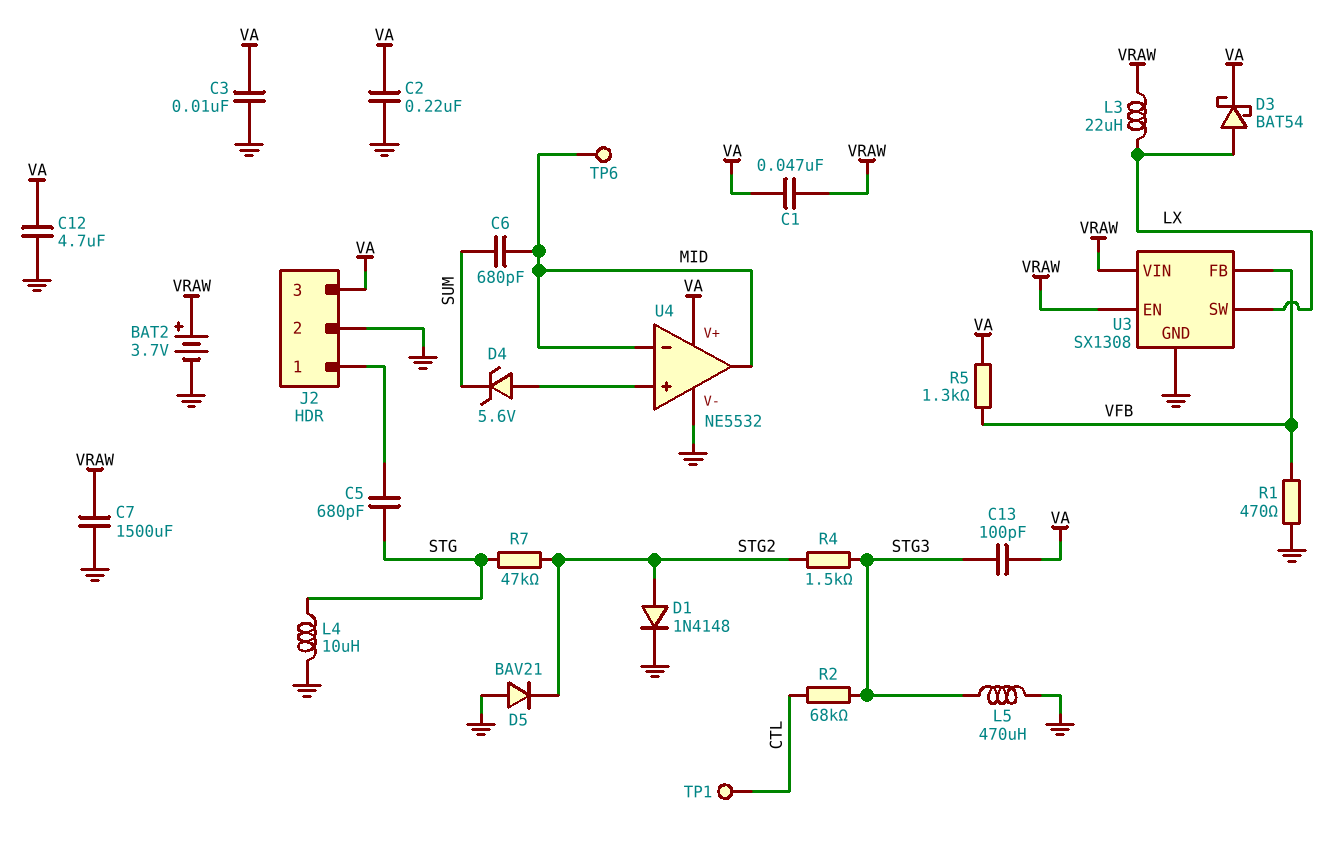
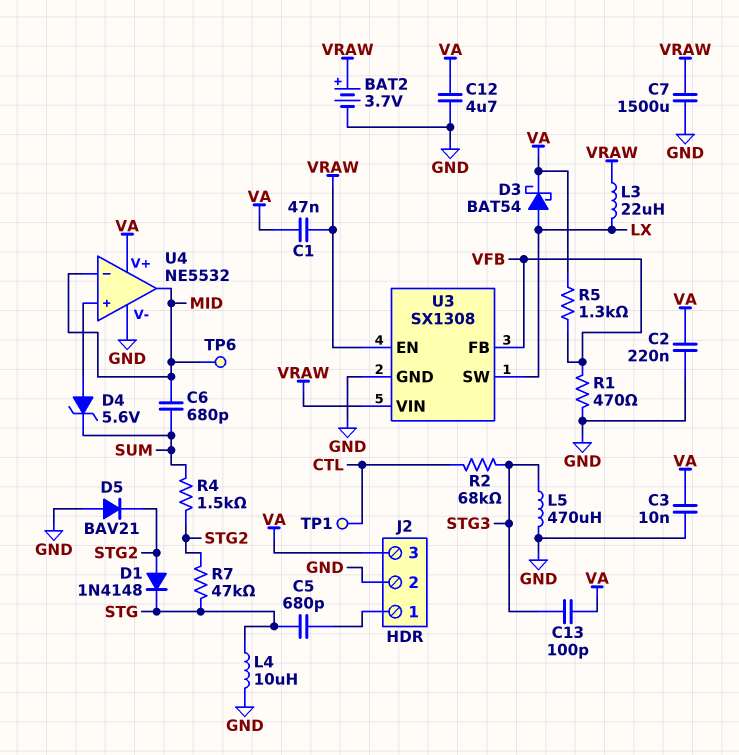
D1: diode 1N4148 (A STG2, K GND) -> diode 1N4148 (A STG2, K STG)
R4: 1.5k (STG2, STG3) -> 1.5k (STG2, SUM)

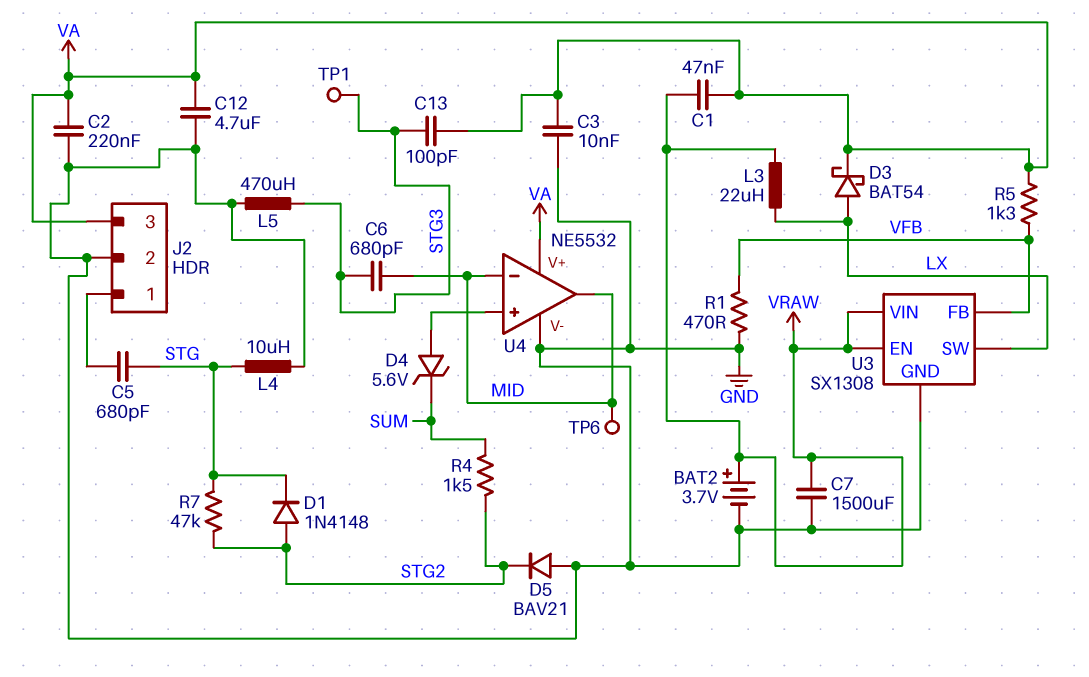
C6: 680pF (MID, SUM) -> 680pF (MID, STG3)
R2: 68k (CTL, STG3) -> none
TP1: test point (CTL) -> test point (STG3)

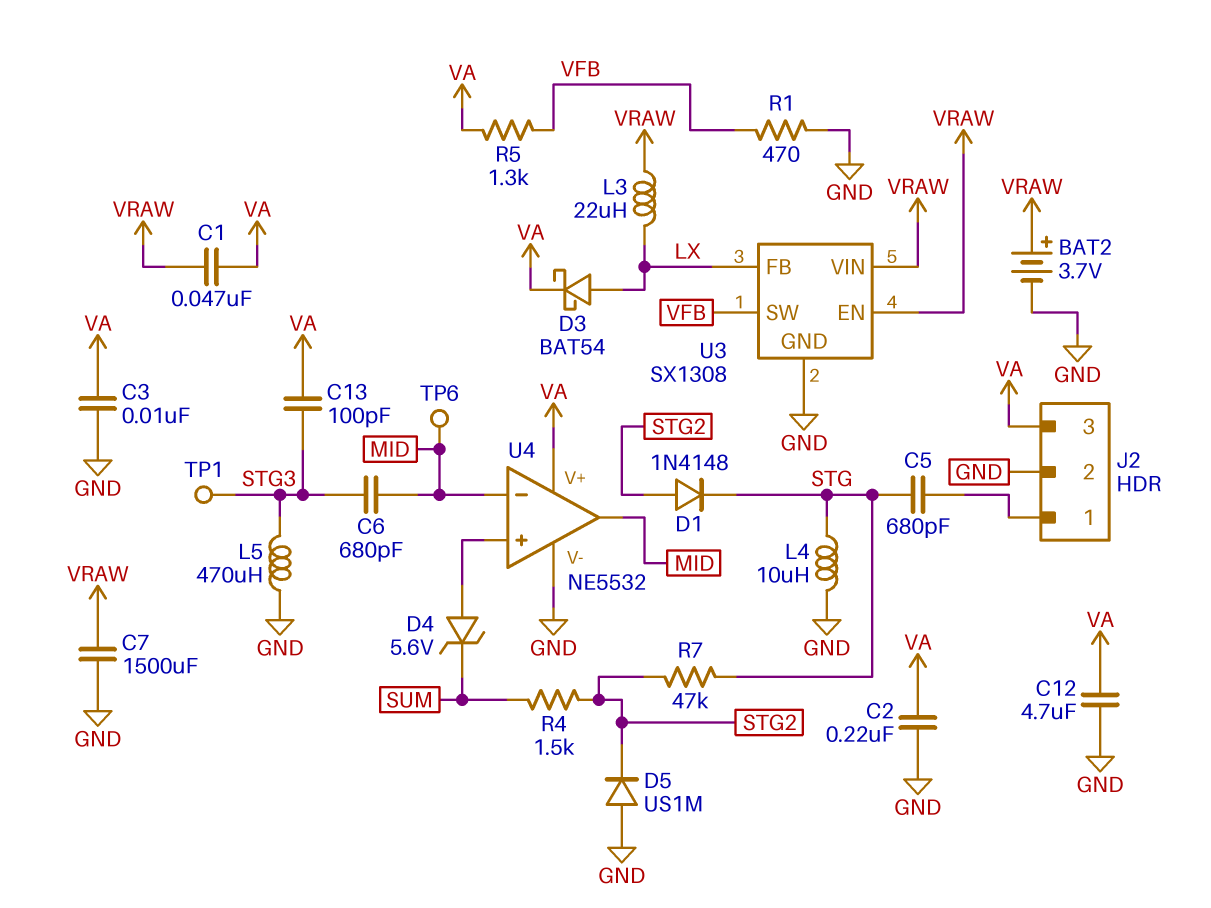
D5: diode BAV21 (A GND, K STG2) -> diode US1M (A GND, K STG2)
U3 pin FB: VFB -> LX
U3 pin SW: LX -> VFB

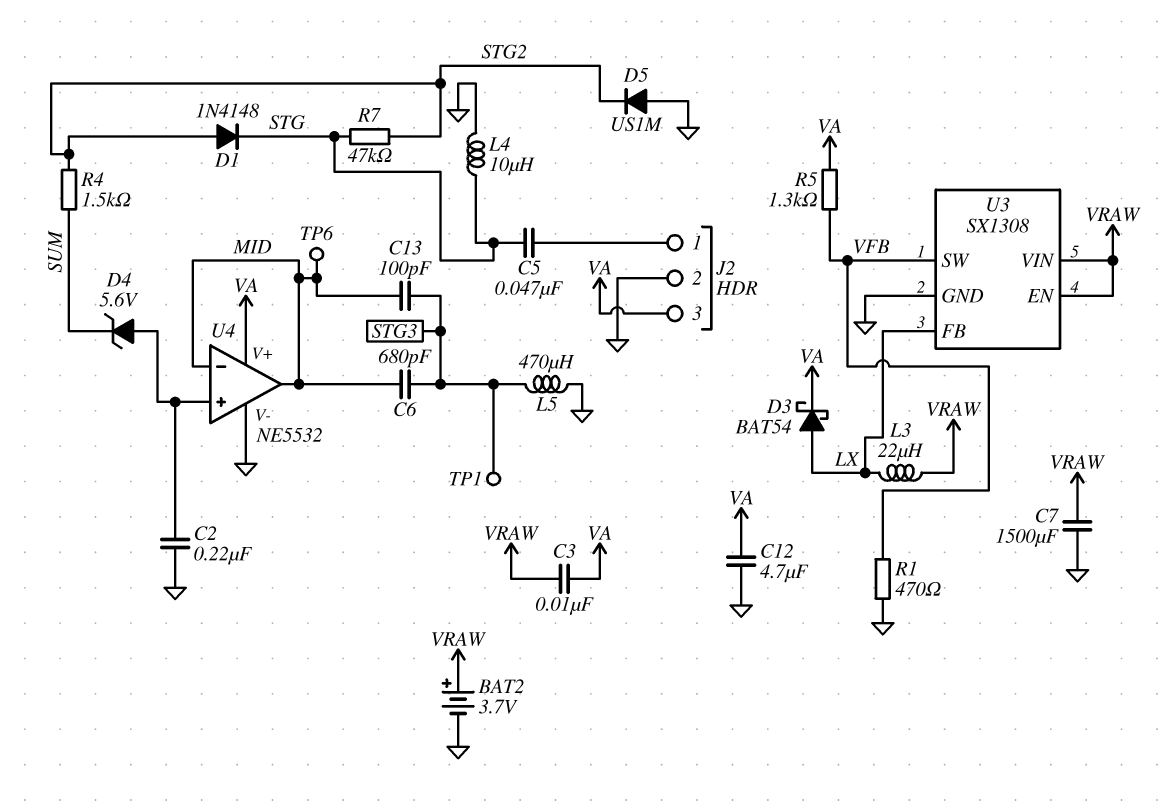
C1: 47nF (VA, VRAW) -> none
C2: 220nF (GND, VA) -> 220nF (GND, U4/in+)
C3: 10nF (GND, VA) -> 10nF (VA, VRAW)
C5: 680pF (J2/1, STG) -> 47nF (J2/1, STG)
C13: 100pF (STG3, VA) -> 100pF (MID, STG3)

